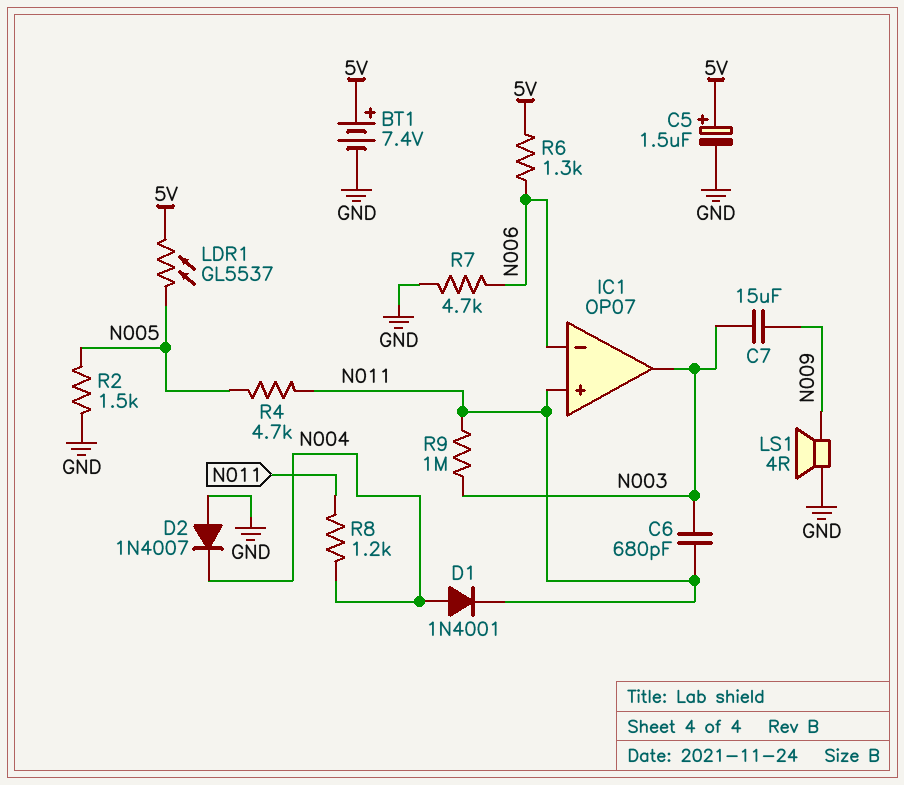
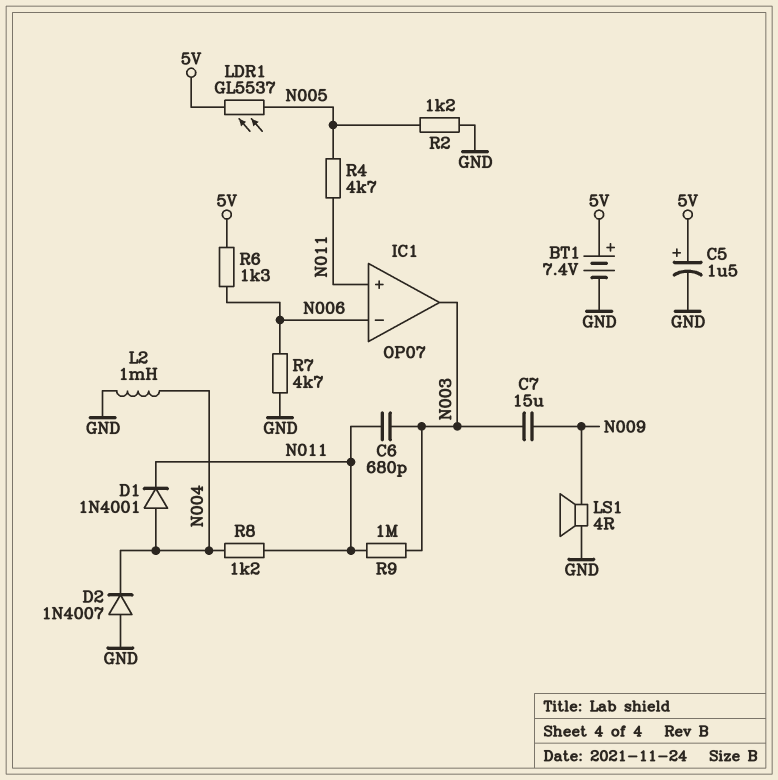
L2: none -> 1mH (GND, N004)
R2: 1.5k (GND, N005) -> 1.2k (GND, N005)

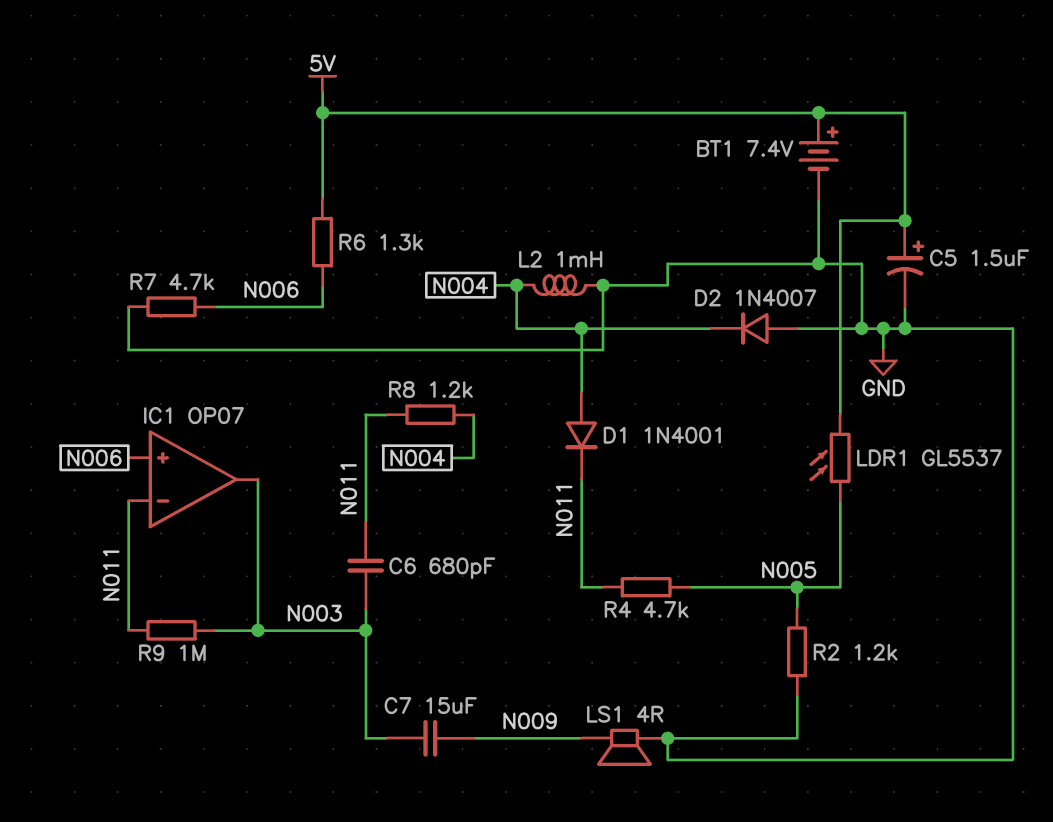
IC1 pin in+: N011 -> N006
IC1 pin in-: N006 -> N011

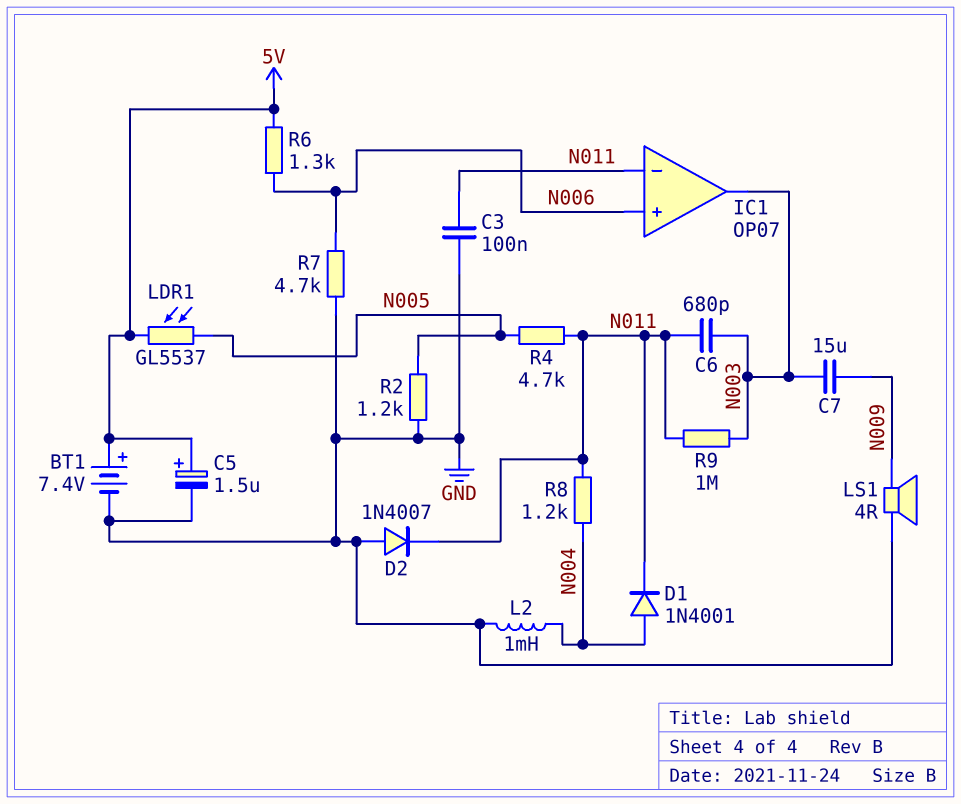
C3: none -> 100nF (GND, N011)
D2: diode 1N4007 (A GND, K N004) -> diode 1N4007 (A GND, K N011)

